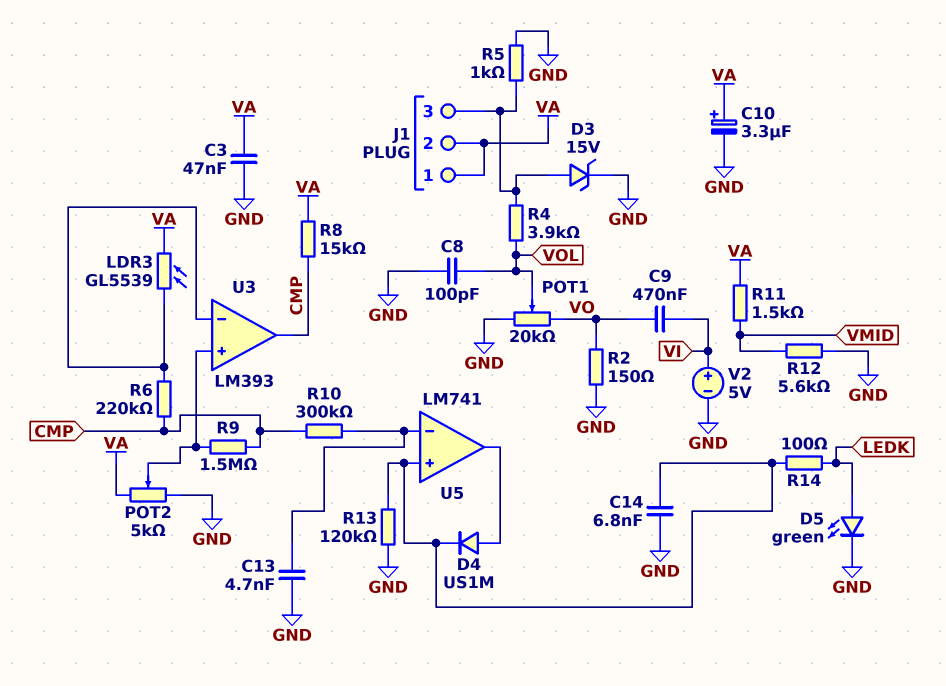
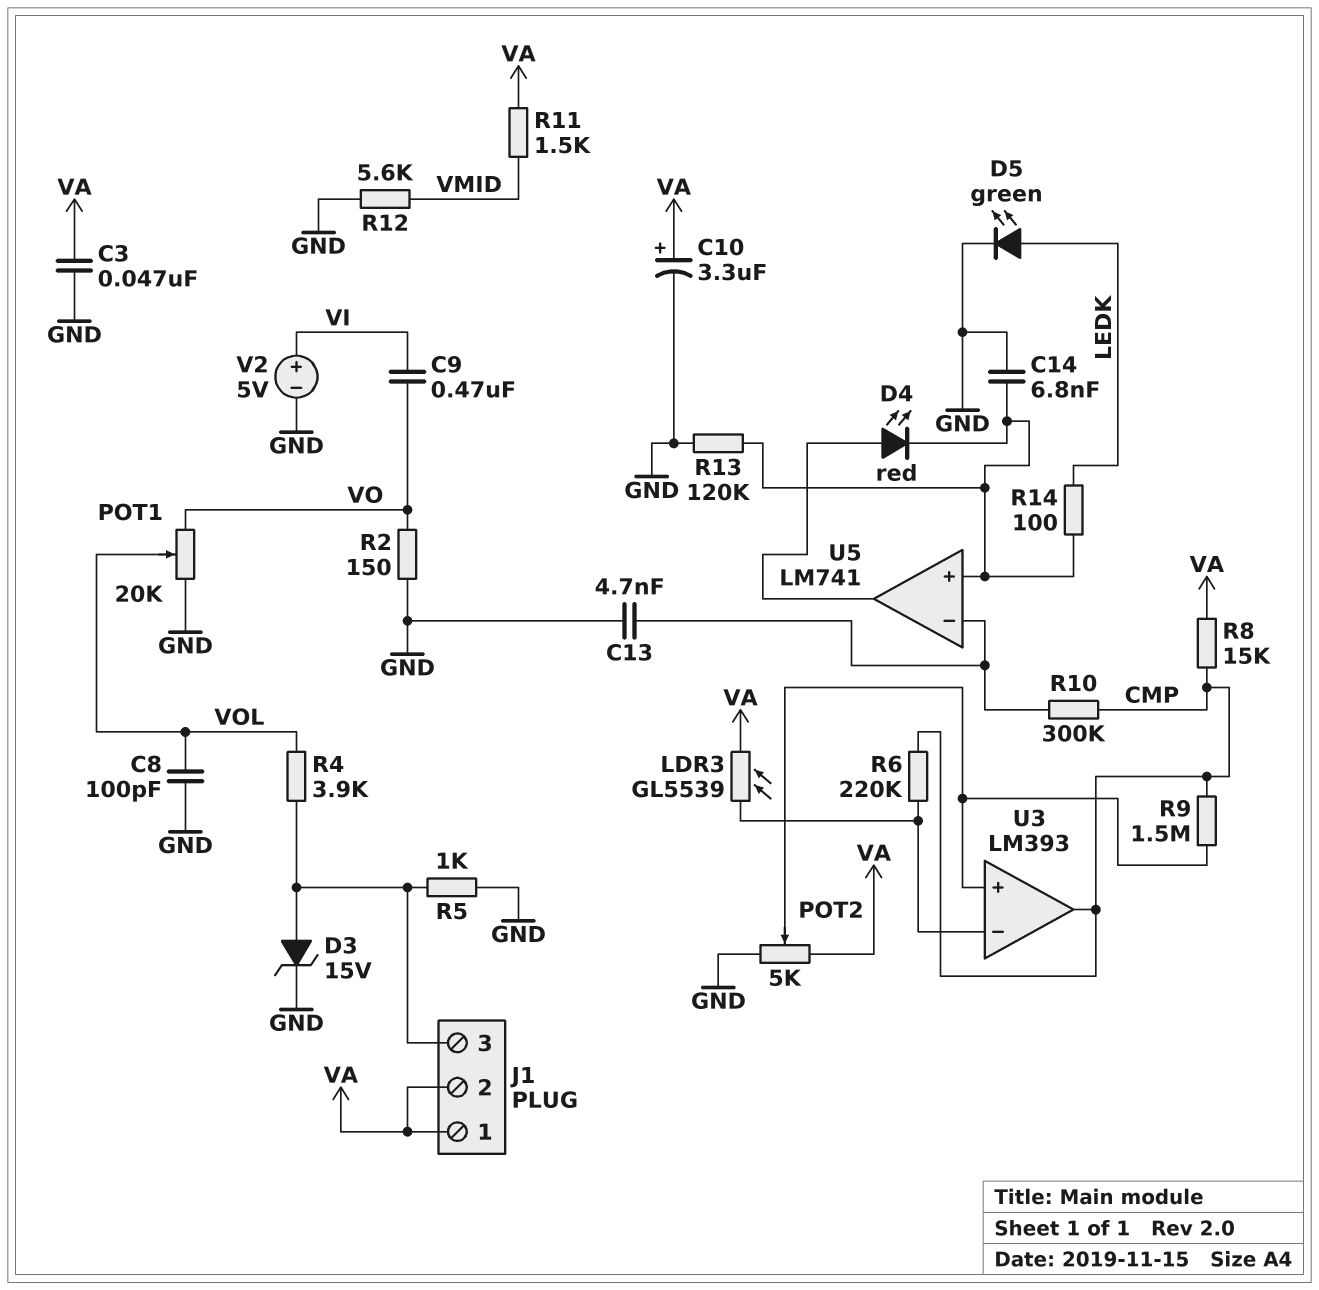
D4: diode US1M (A U5/out, K U5/in+) -> LED red (A U5/out, K U5/in+)

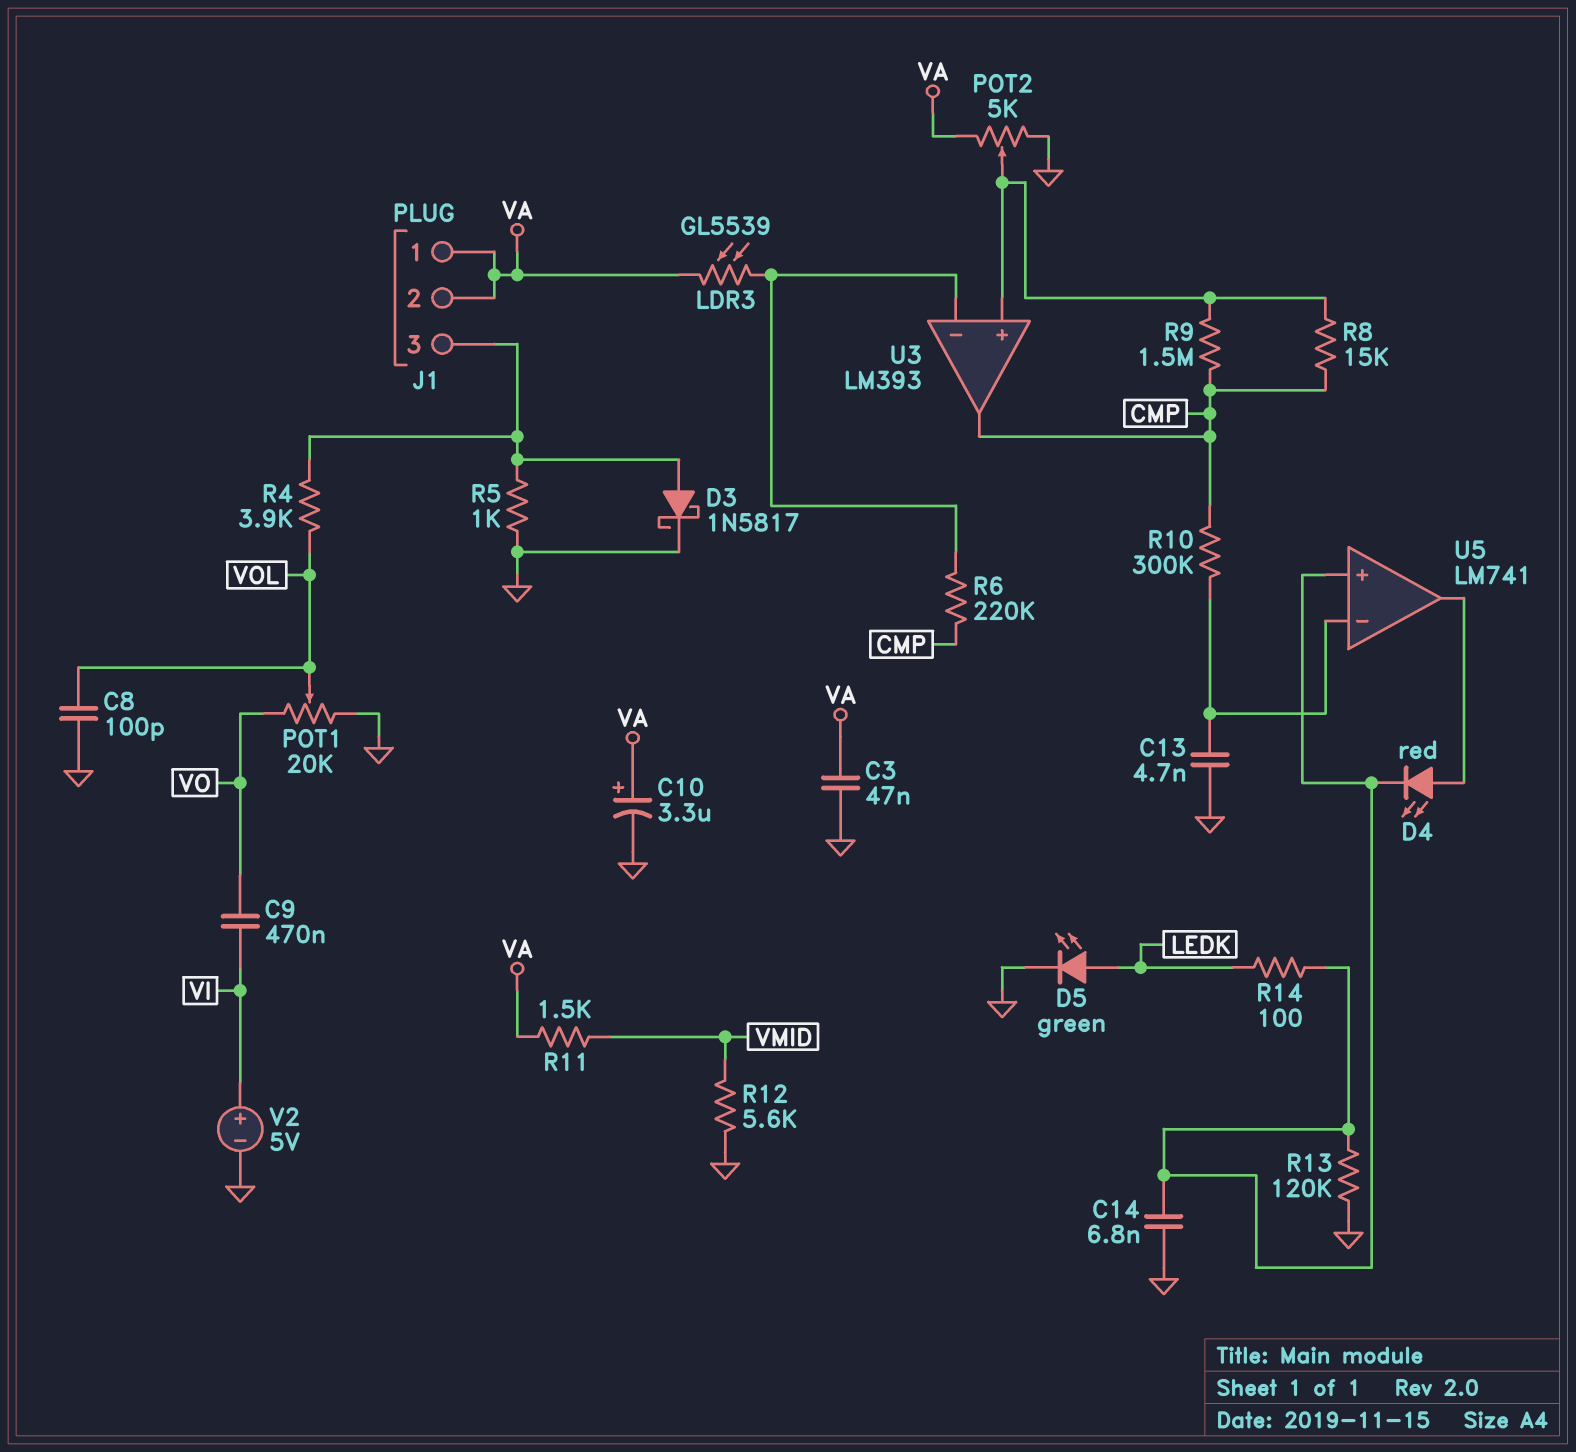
D3: zener 15V (A J1/3, K GND) -> schottky 1N5817 (A J1/3, K GND)
R2: 150 (GND, VO) -> none
R8: 15k (CMP, VA) -> 15k (CMP, U3/in+)

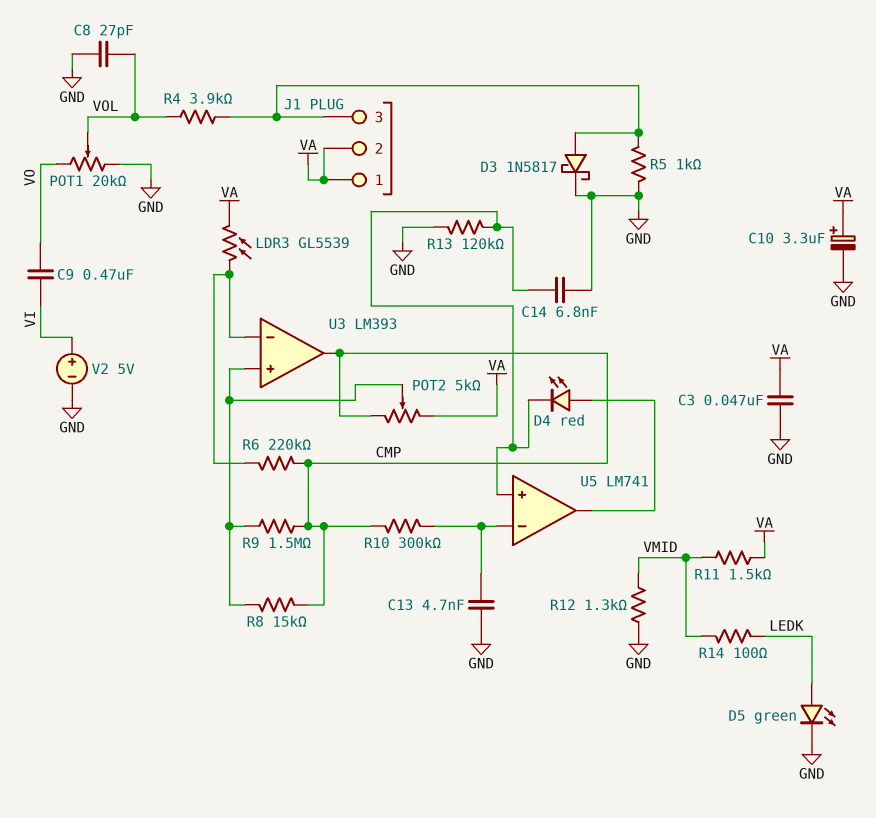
C8: 100pF (GND, VOL) -> 27pF (GND, VOL)
POT2: 5k (GND, VA, wiper U3/in+) -> 5k (CMP, VA, wiper U3/in+)
R12: 5.6k (GND, VMID) -> 1.3k (GND, VMID)
R14: 100 (LEDK, U5/in+) -> 100 (LEDK, VMID)

